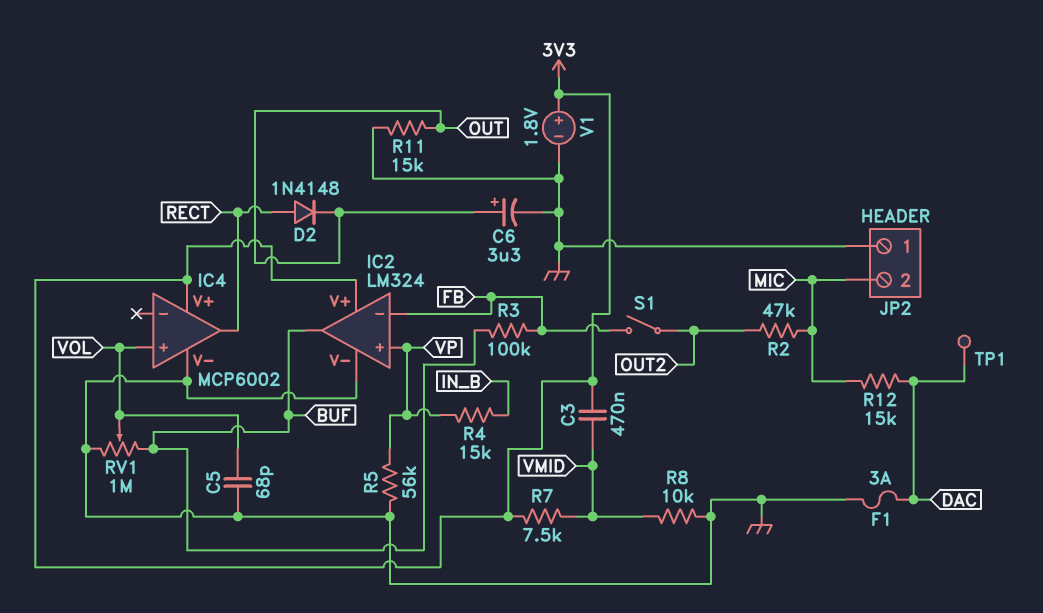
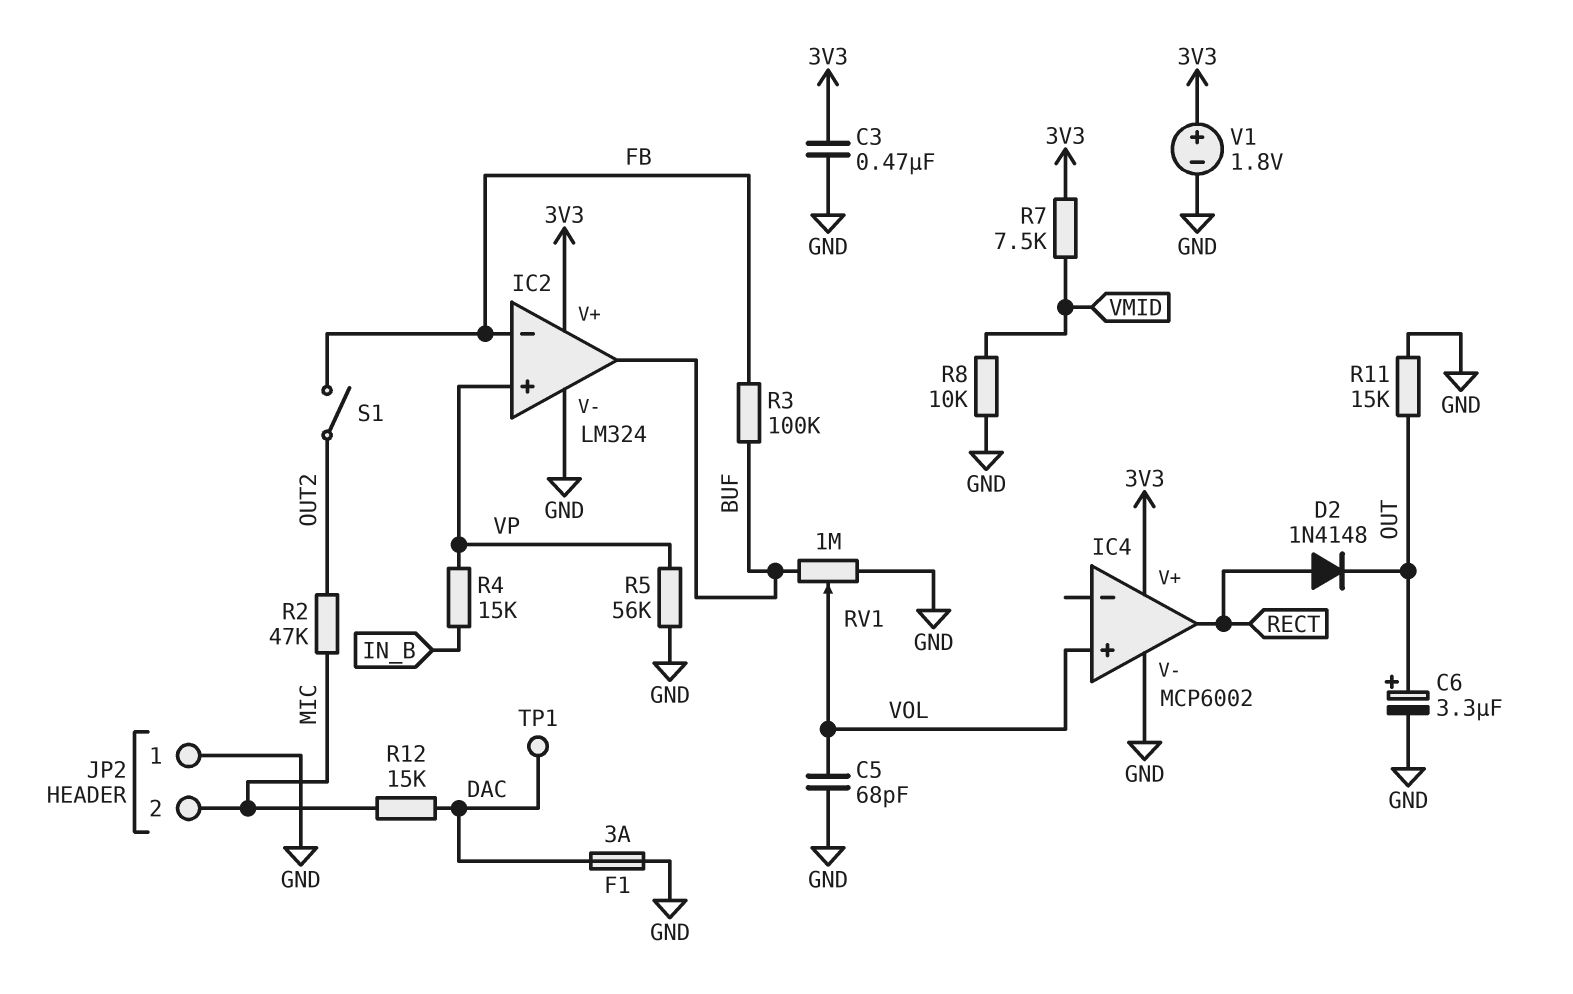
C3: 470nF (3V3, VMID) -> 470nF (3V3, GND)

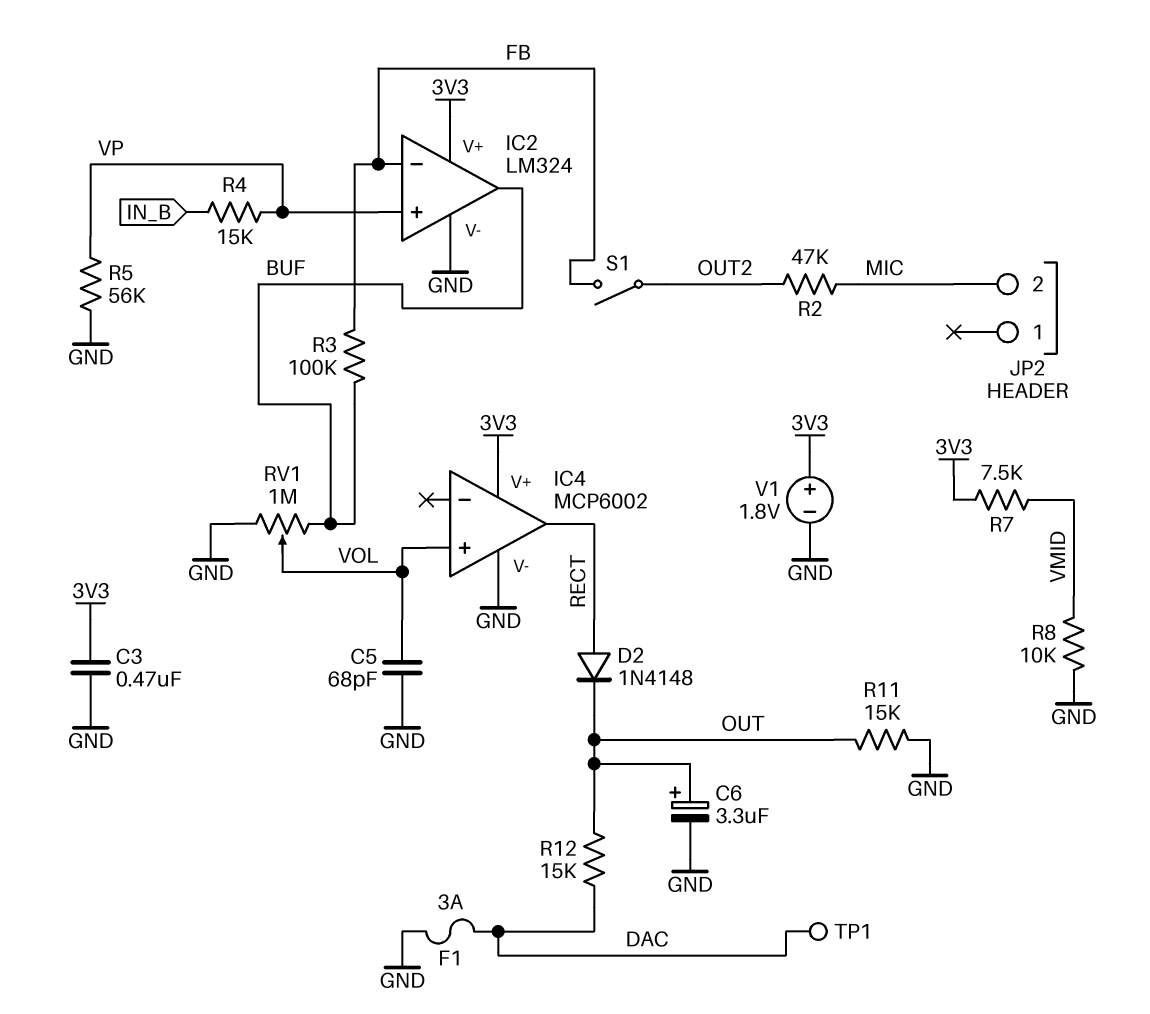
JP2 pin 1: GND -> none
R12: 15k (DAC, MIC) -> 15k (DAC, OUT)

